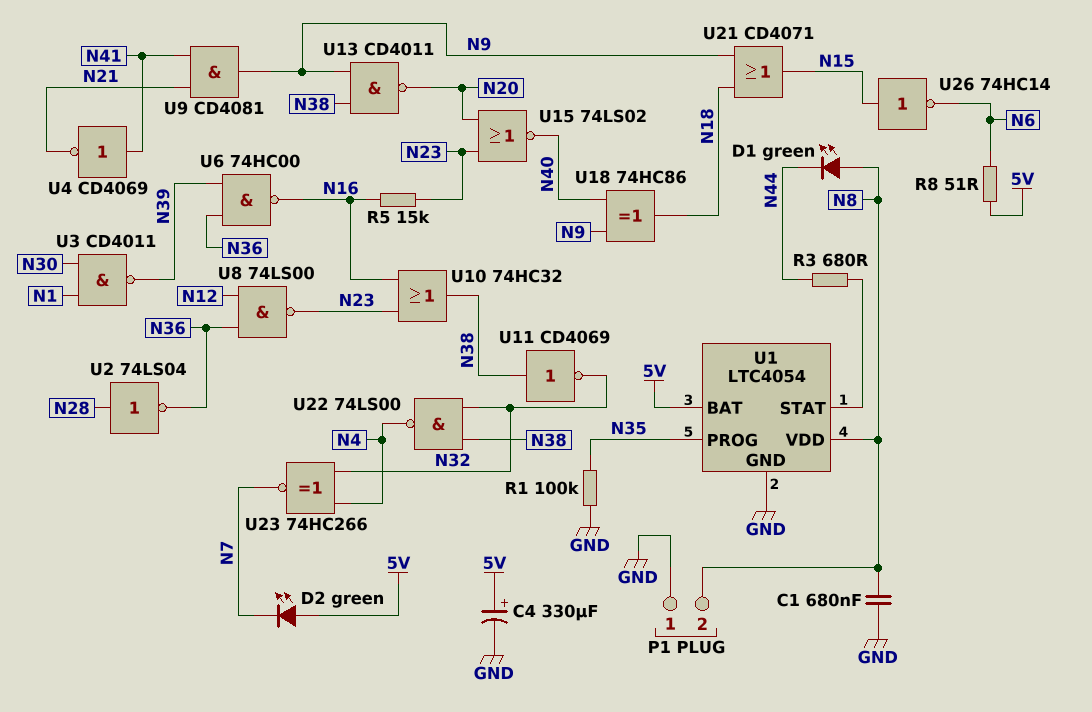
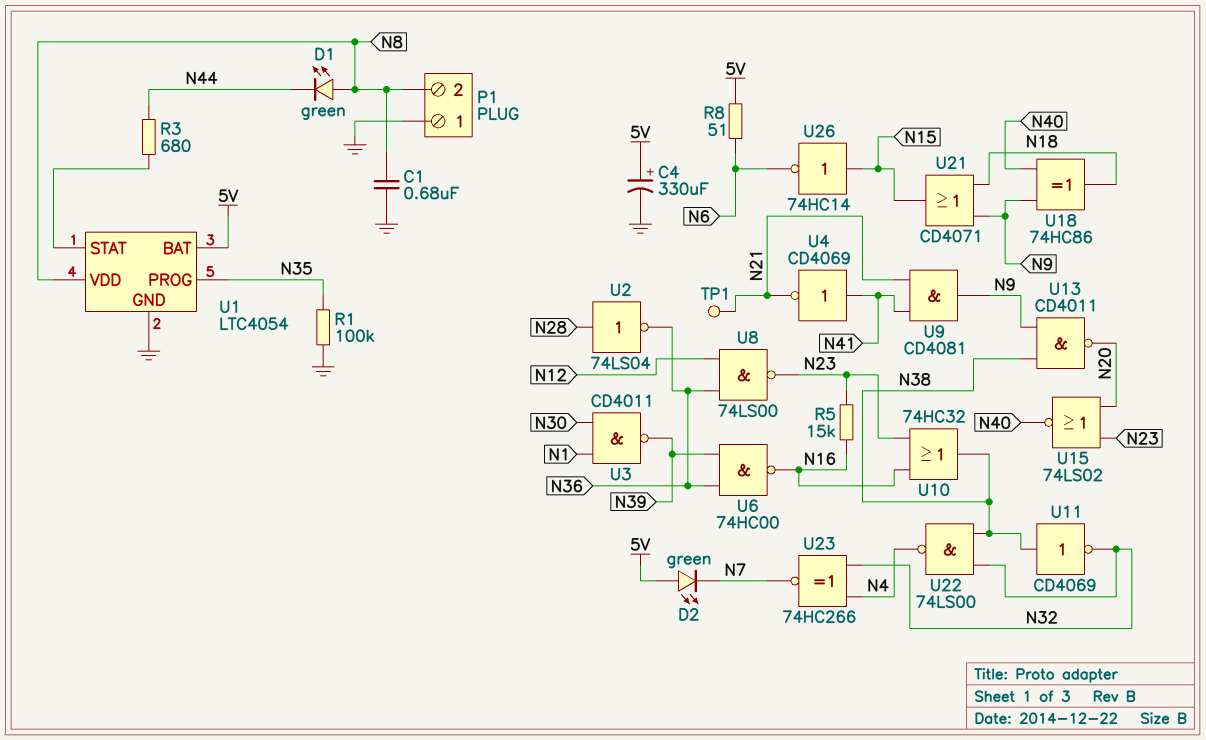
TP1: none -> test point (N21)

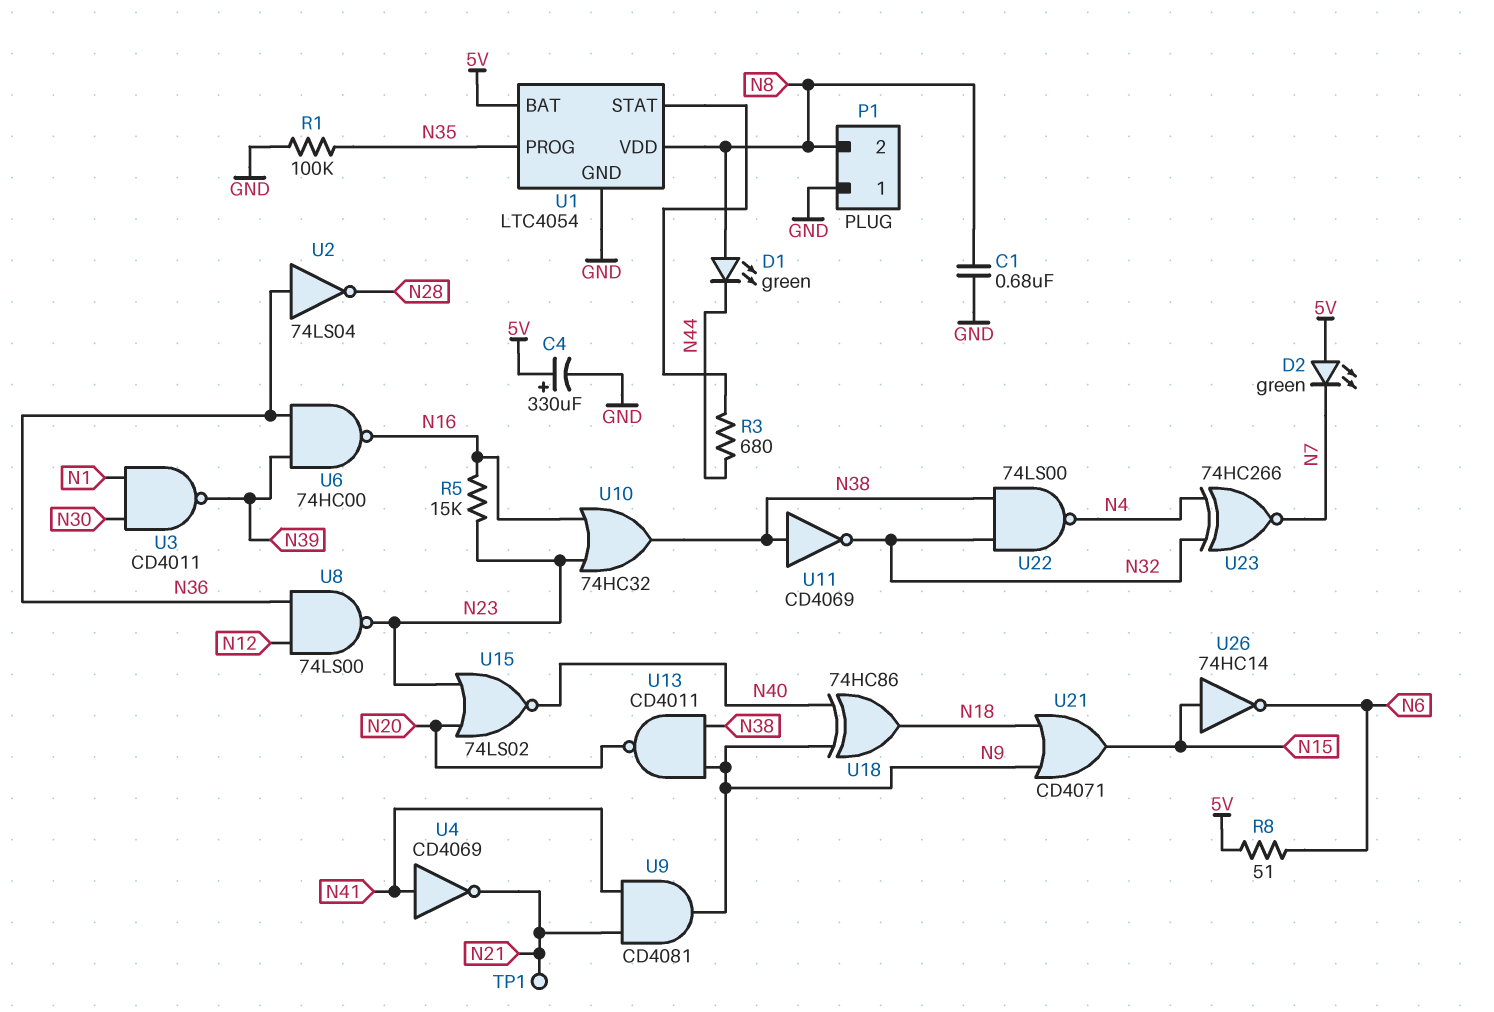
U2: NOT 74LS04 (in N28, out N36) -> NOT 74LS04 (in N36, out N28)

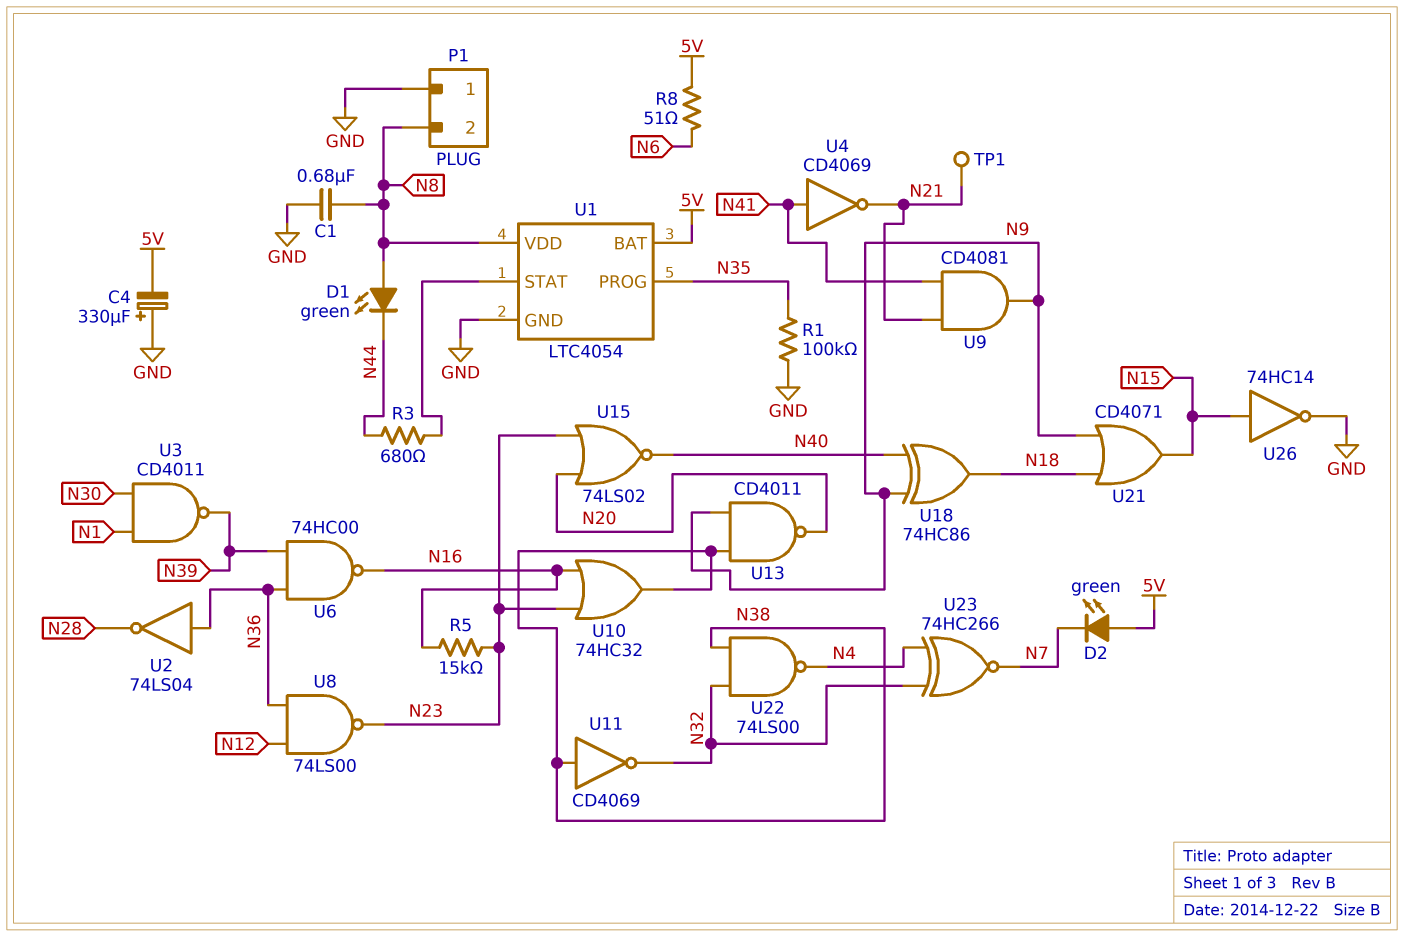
C4: 330uF (plus 5V, minus GND) -> 330uF (plus GND, minus 5V)
U26: NOT 74HC14 (in N15, out N6) -> NOT 74HC14 (in N15, out GND)

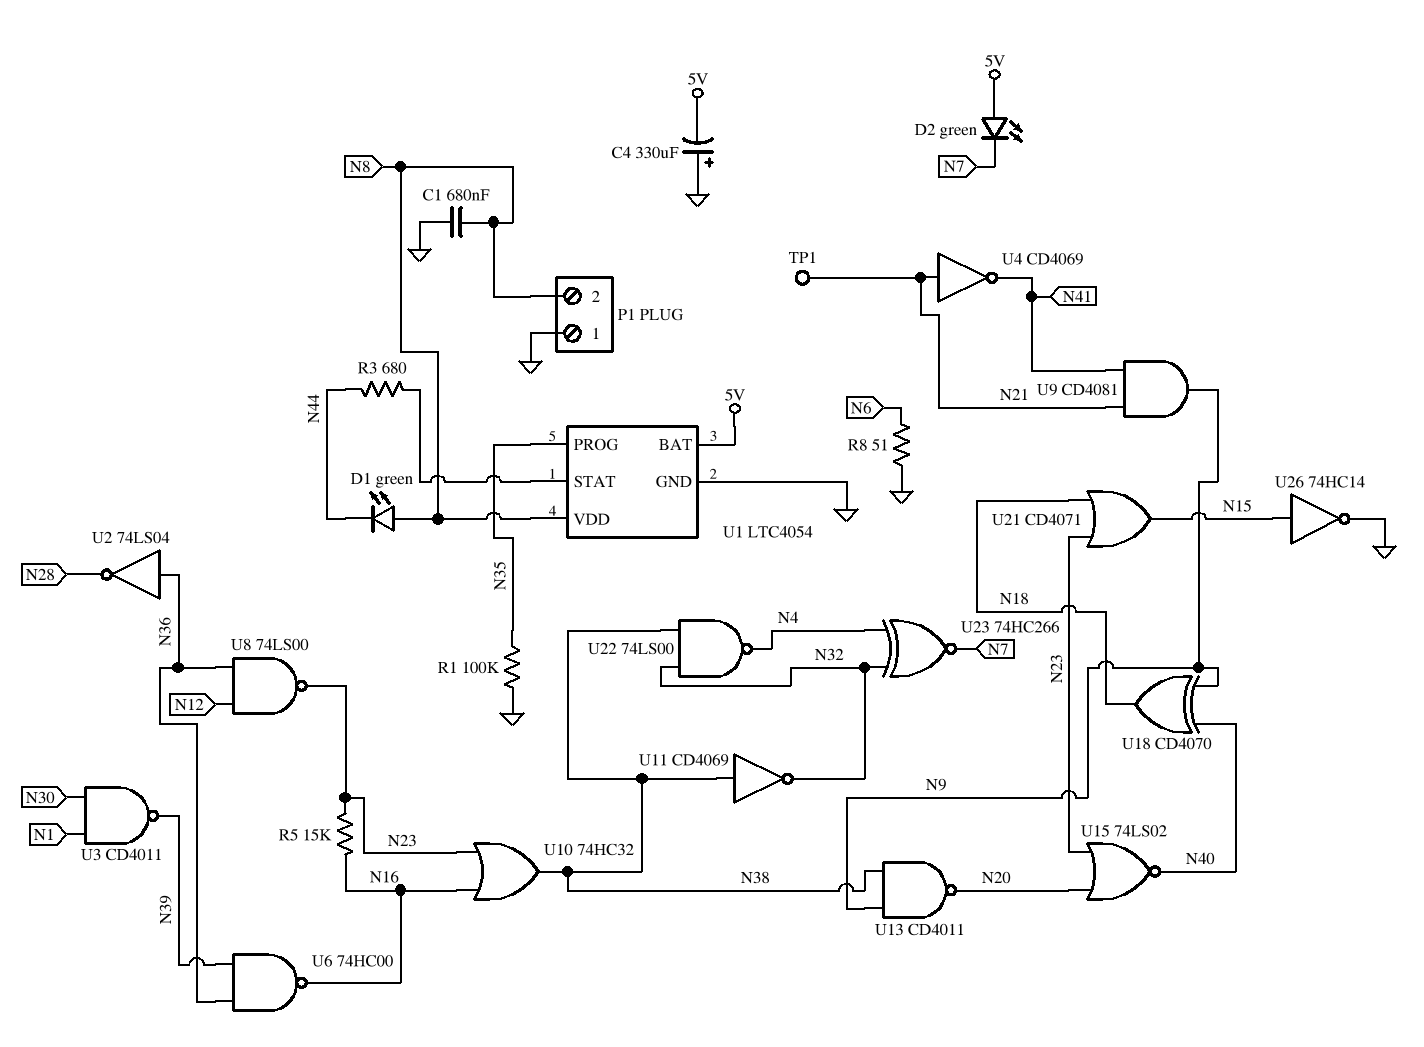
R8: 51 (5V, N6) -> 51 (GND, N6)
U4: NOT CD4069 (in N41, out N21) -> NOT CD4069 (in N21, out N41)
U18: XOR 74HC86 (in N9, in N40, out N18) -> XOR CD4070 (in N9, in N40, out N18)
U21: OR CD4071 (in N9, in N18, out N15) -> OR CD4071 (in N18, in N23, out N15)

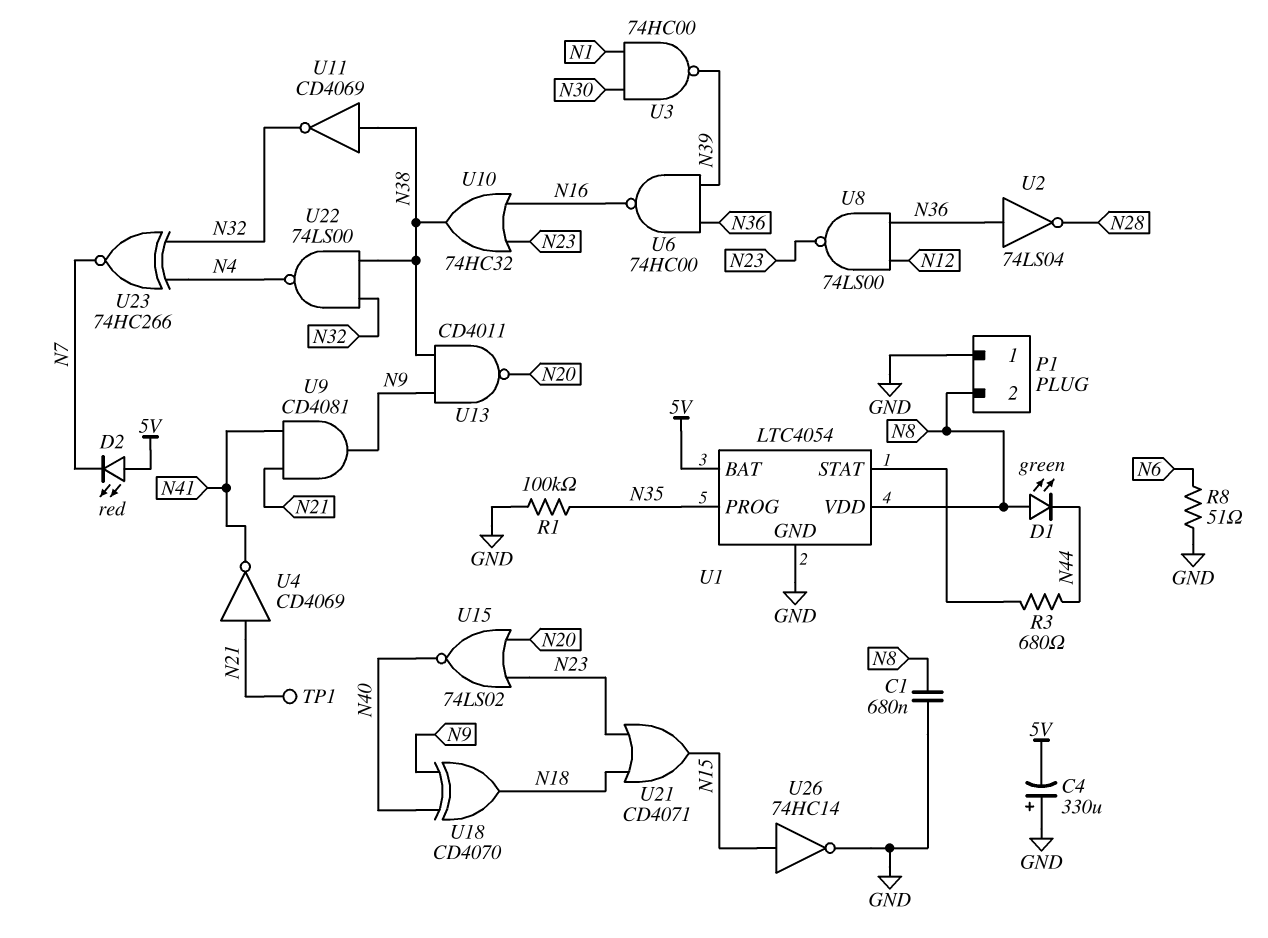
D2: LED green (A 5V, K N7) -> LED red (A 5V, K N7)
R5: 15k (N16, N23) -> none
U3: NAND CD4011 (in N1, in N30, out N39) -> NAND 74HC00 (in N1, in N30, out N39)

